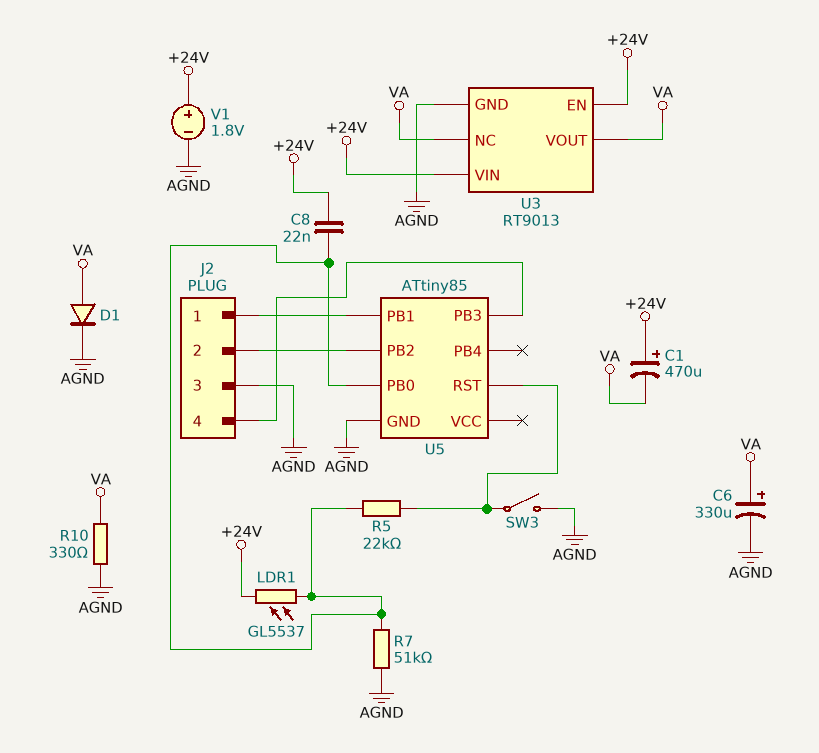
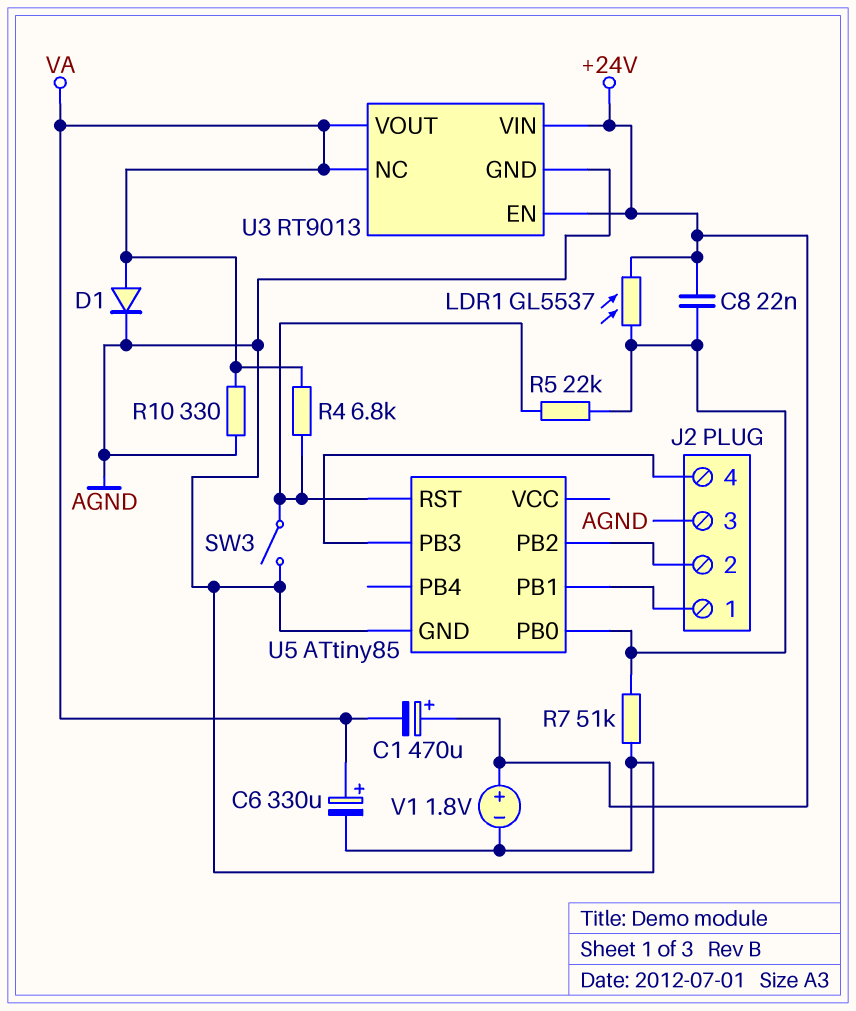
R4: none -> 6.8k (U5/RST, VA)

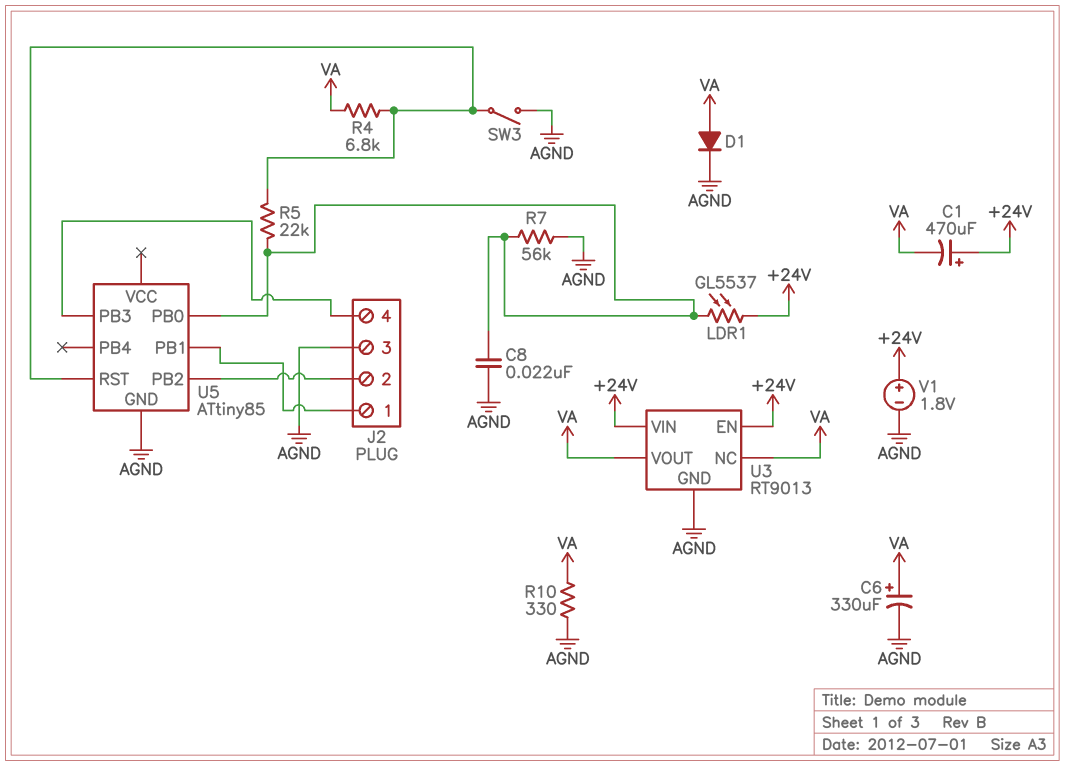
C8: 22nF (+24V, U5/PB0) -> 22nF (AGND, U5/PB0)
R7: 51k (AGND, U5/PB0) -> 56k (AGND, U5/PB0)

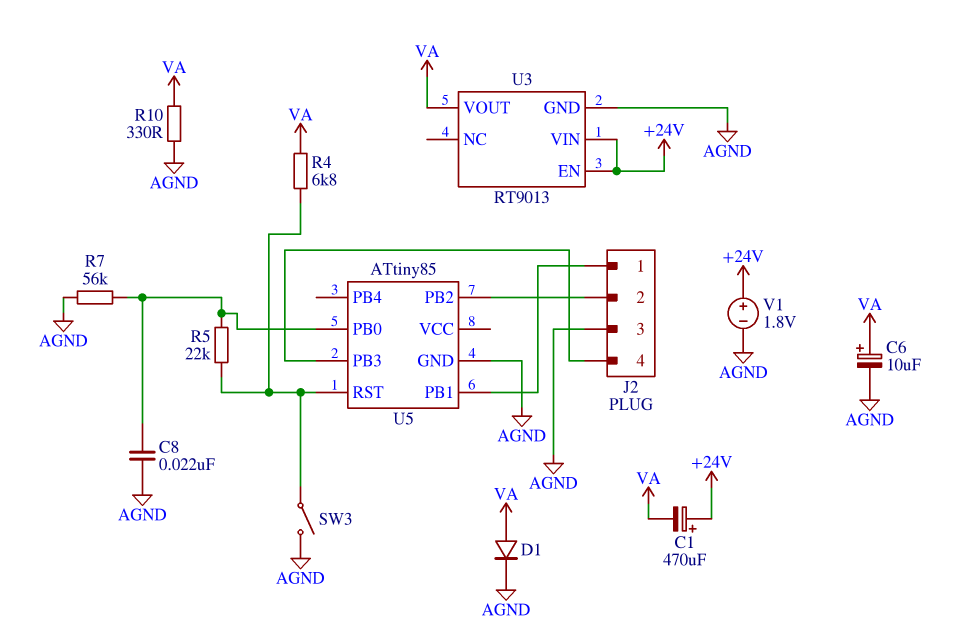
C6: 330uF (plus VA, minus AGND) -> 10uF (plus VA, minus AGND)
LDR1: GL5537 (+24V, U5/PB0) -> none
U3 pin NC: VA -> none

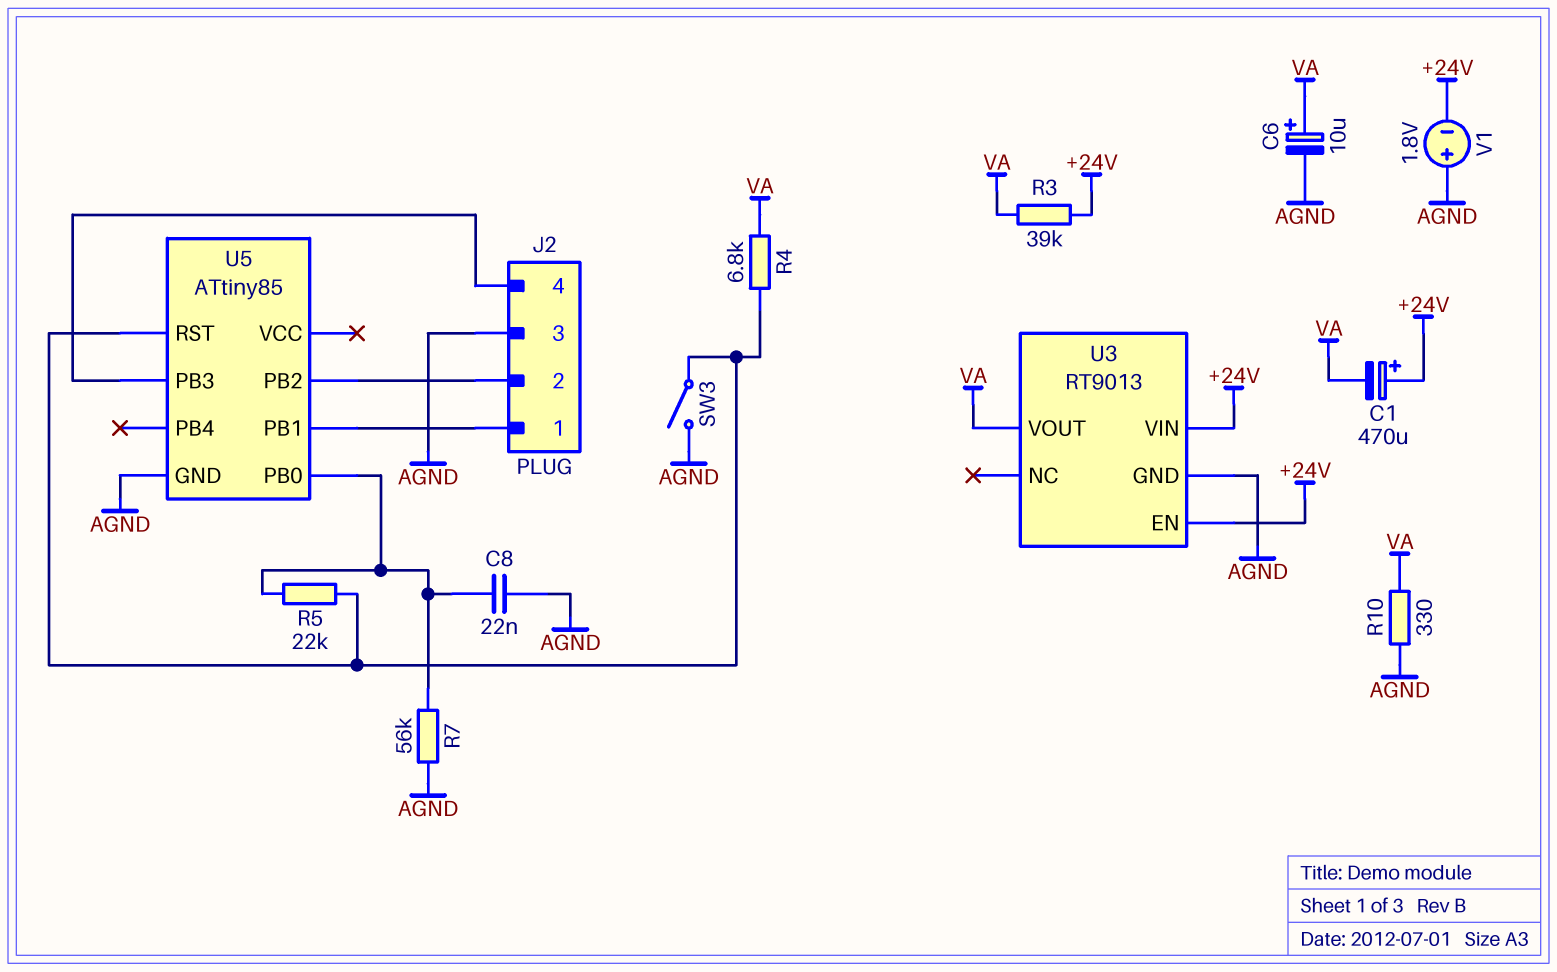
D1: diode (A VA, K AGND) -> none
R3: none -> 39k (+24V, VA)
V1: 1.8V (plus +24V, minus AGND) -> 1.8V (plus AGND, minus +24V)

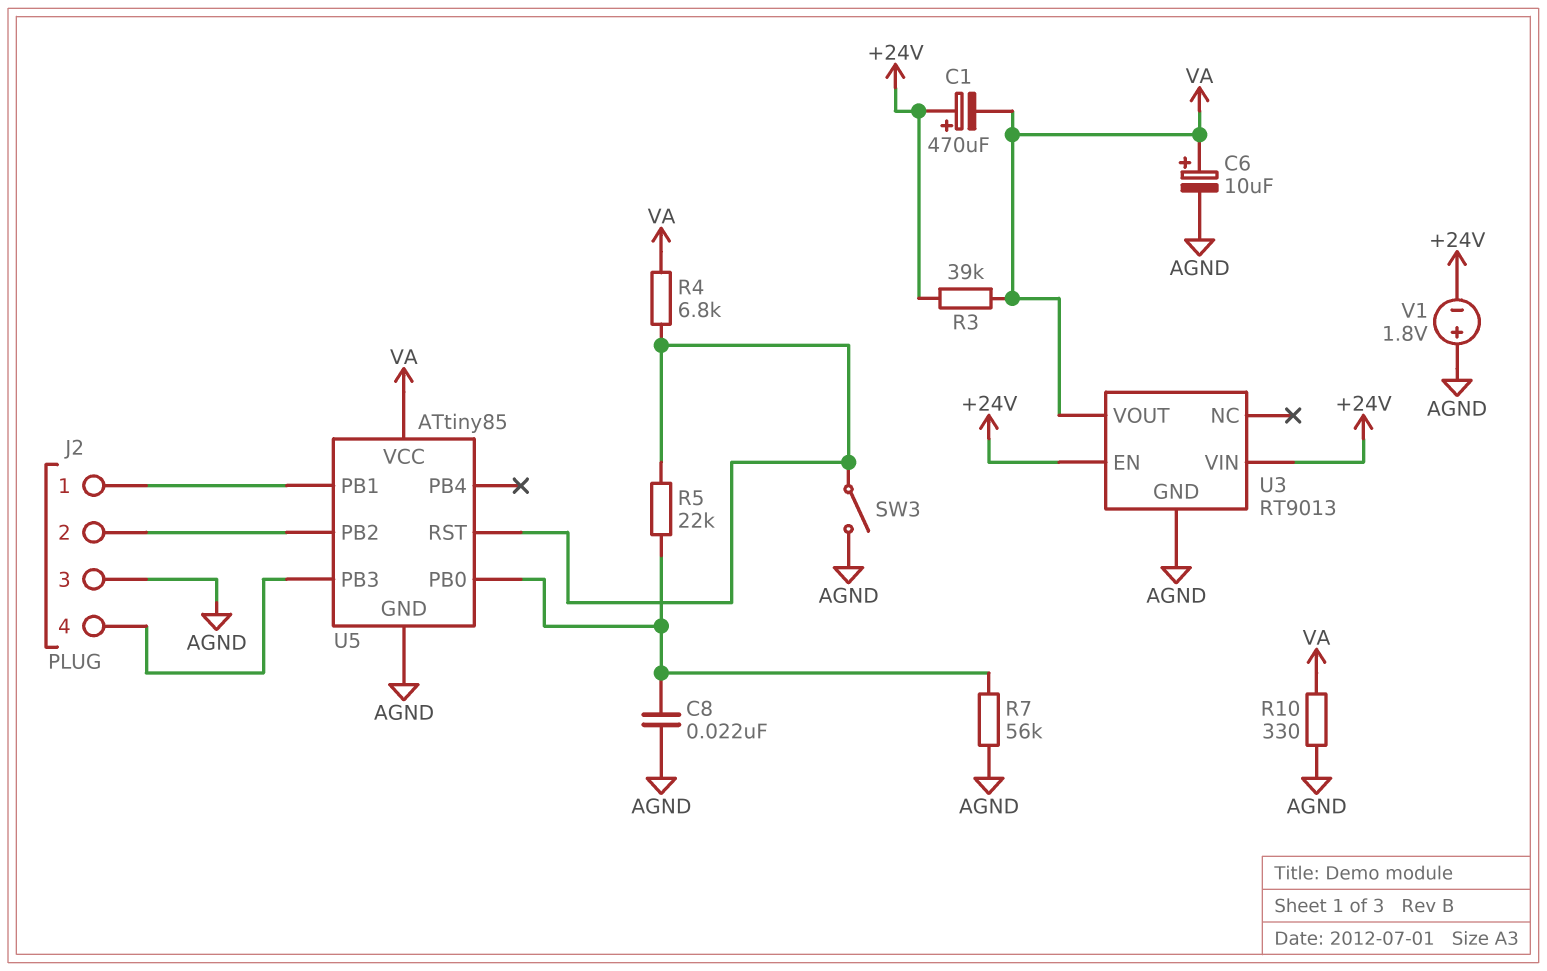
U5 pin VCC: none -> VA

